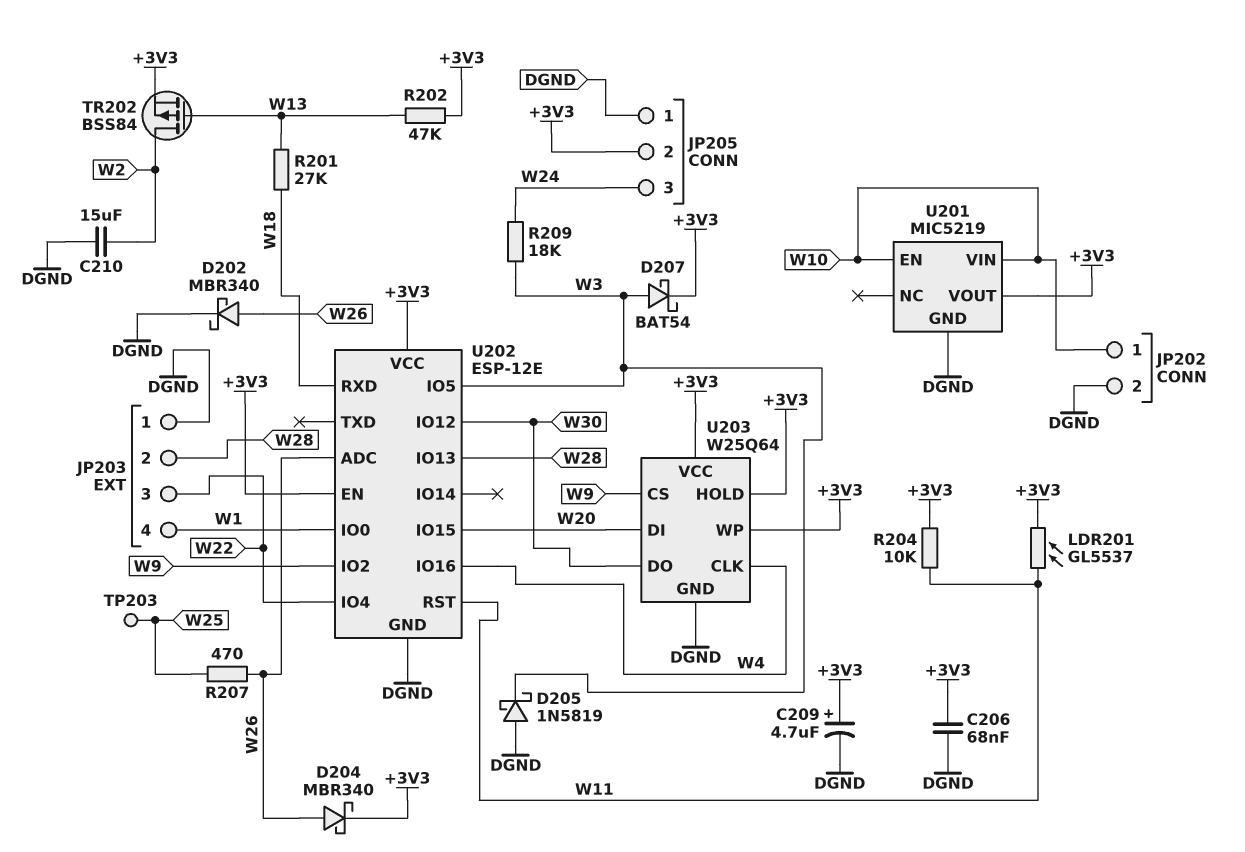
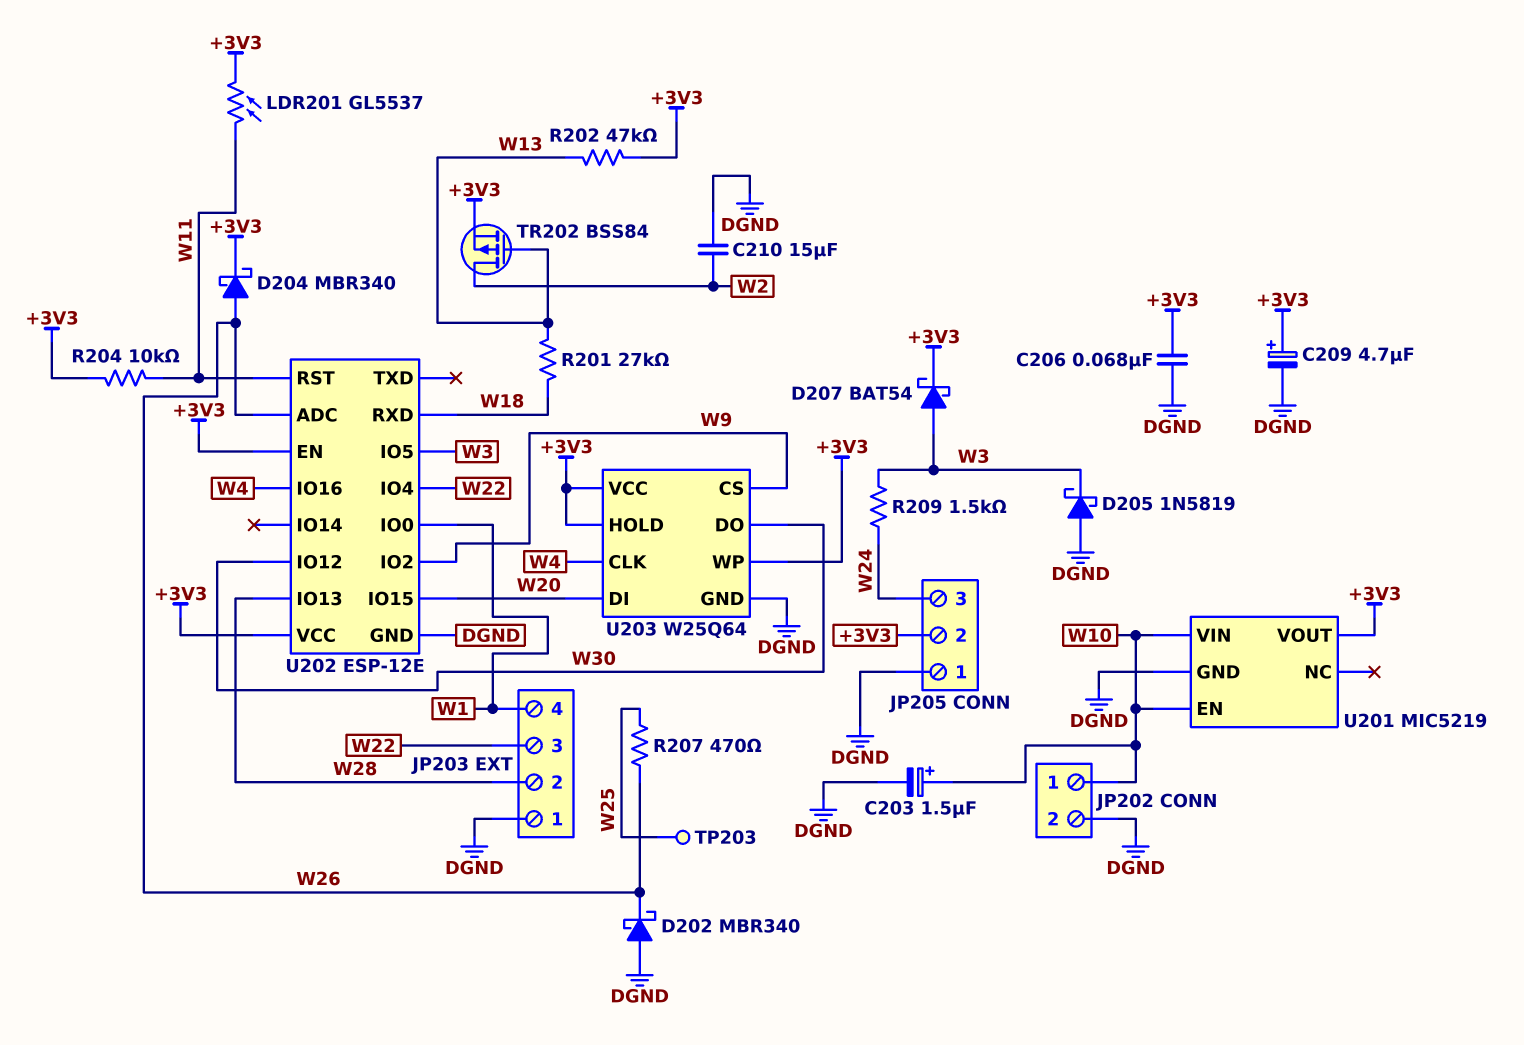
C203: none -> 1.5uF (plus W10, minus DGND)
D202: schottky MBR340 (A W26, K DGND) -> schottky MBR340 (A DGND, K W26)
R209: 18k (W3, W24) -> 1.5k (W3, W24)

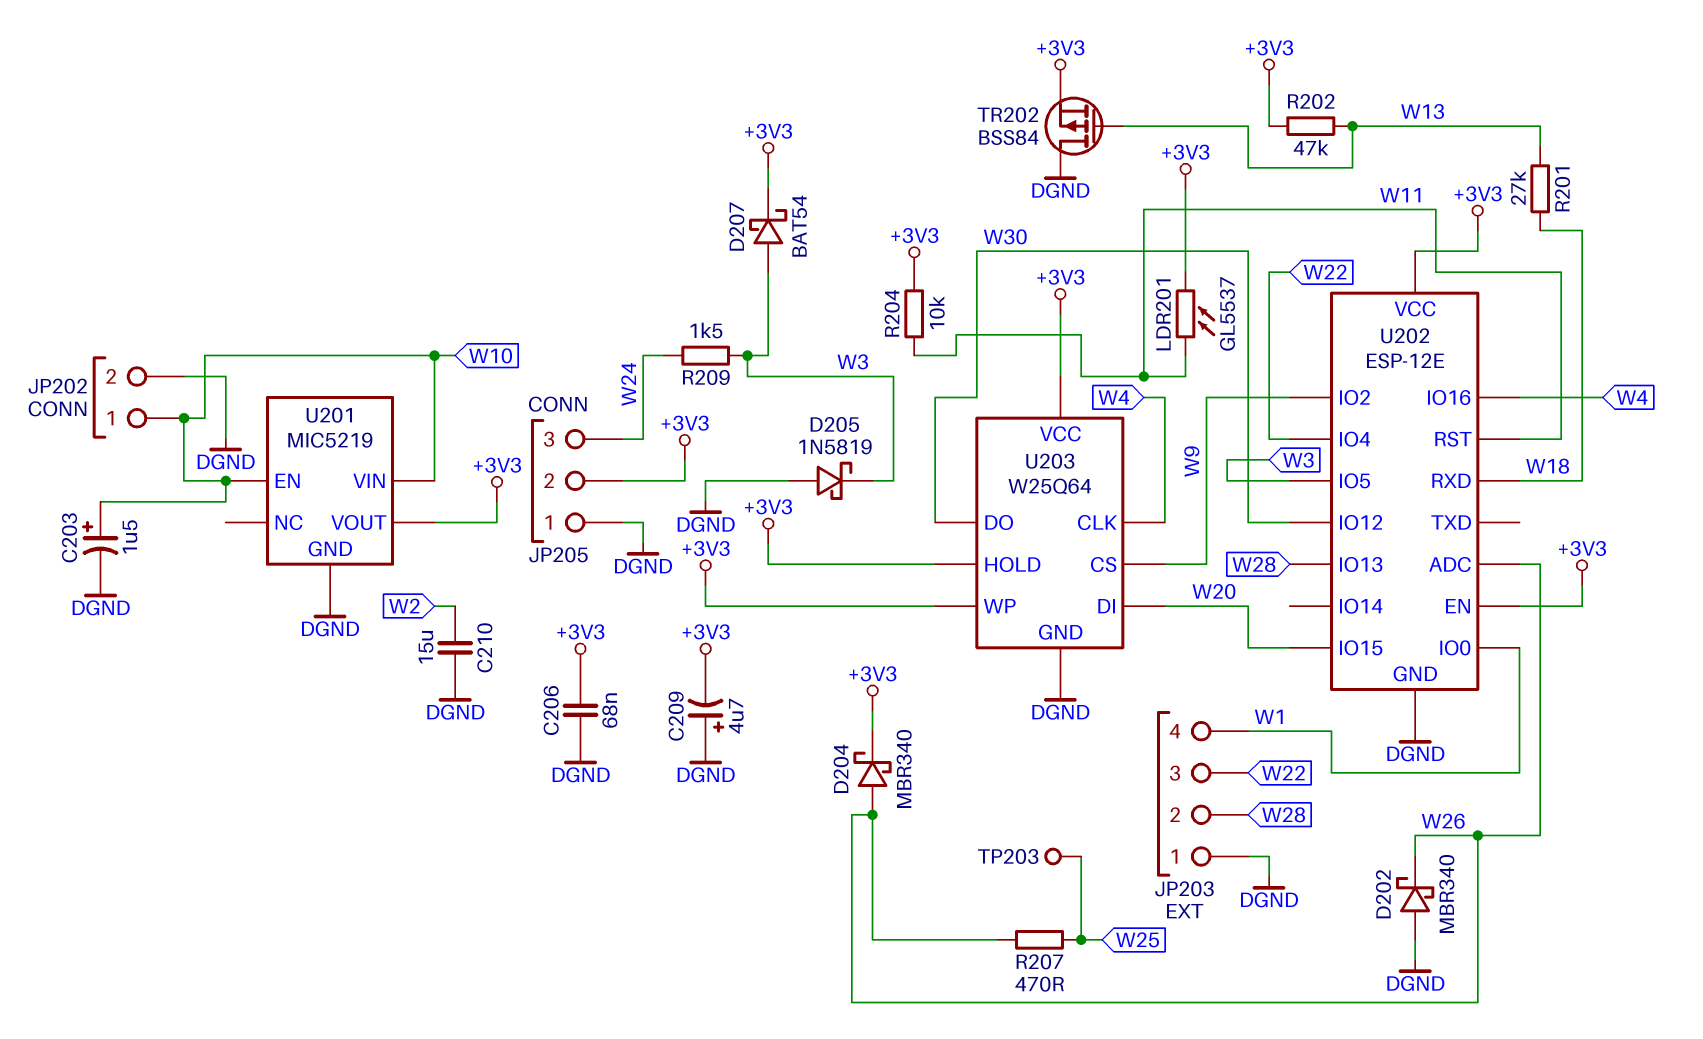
C209: 4.7uF (plus +3V3, minus DGND) -> 4.7uF (plus DGND, minus +3V3)
TR202: PMOS BSS84 (G W13, D W2, S +3V3) -> PMOS BSS84 (G W13, D DGND, S +3V3)

